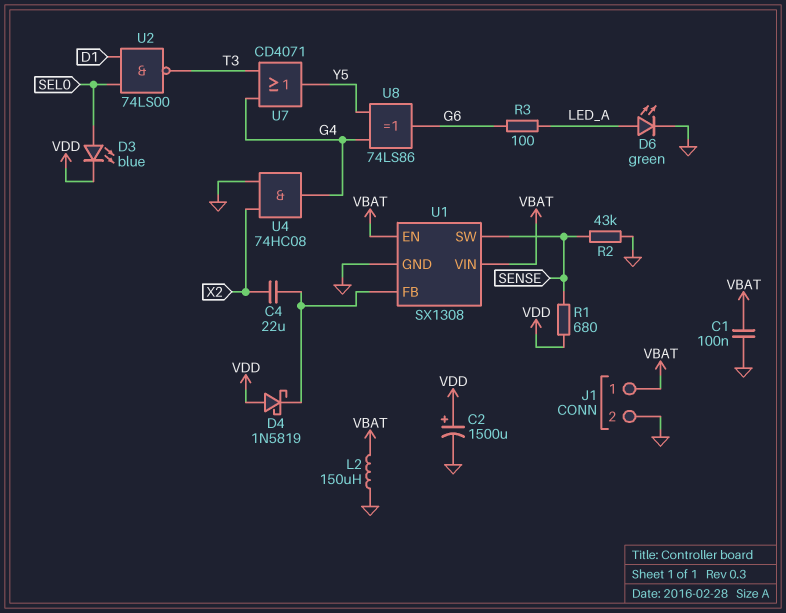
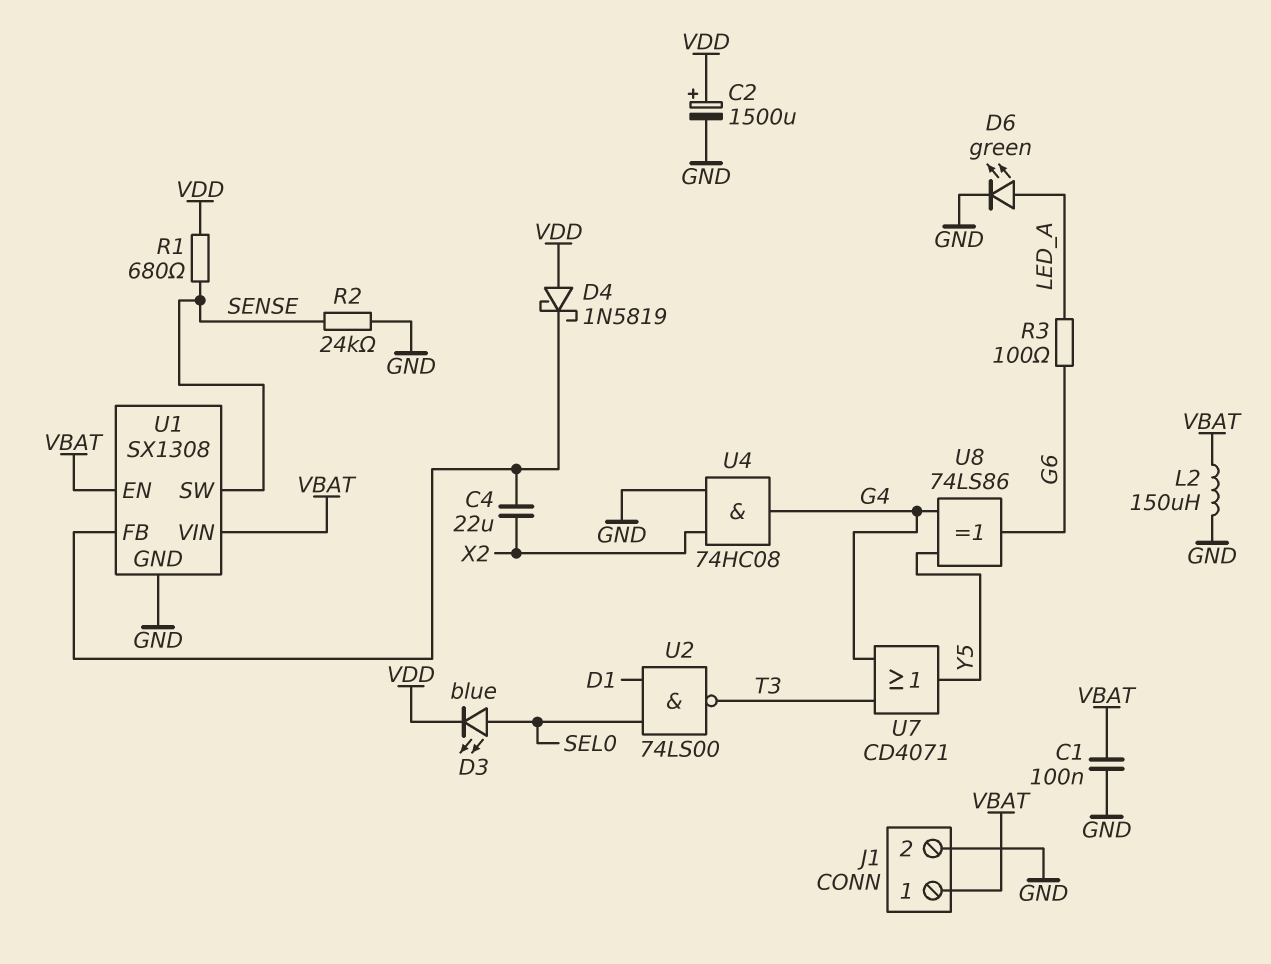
R2: 43k (GND, SENSE) -> 24k (GND, SENSE)

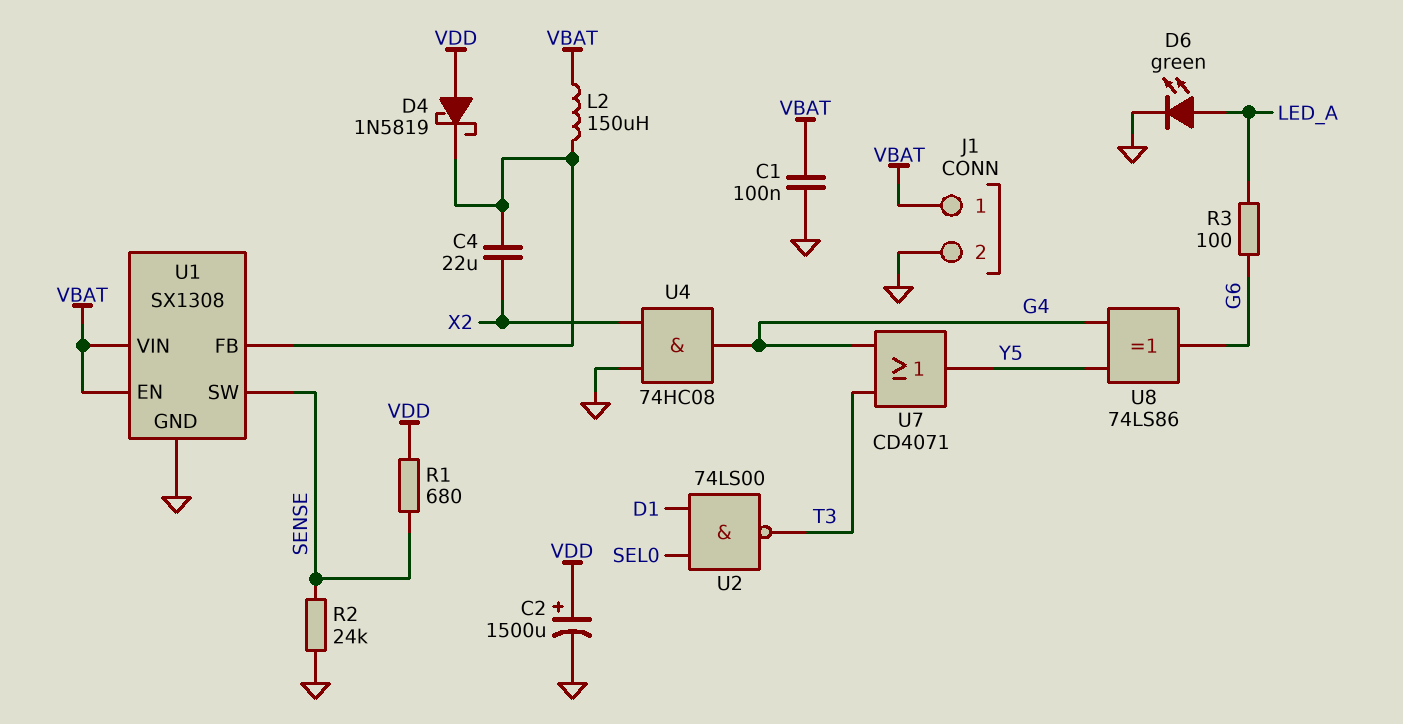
D3: LED blue (A SEL0, K VDD) -> none
L2: 150uH (GND, VBAT) -> 150uH (U1/FB, VBAT)

